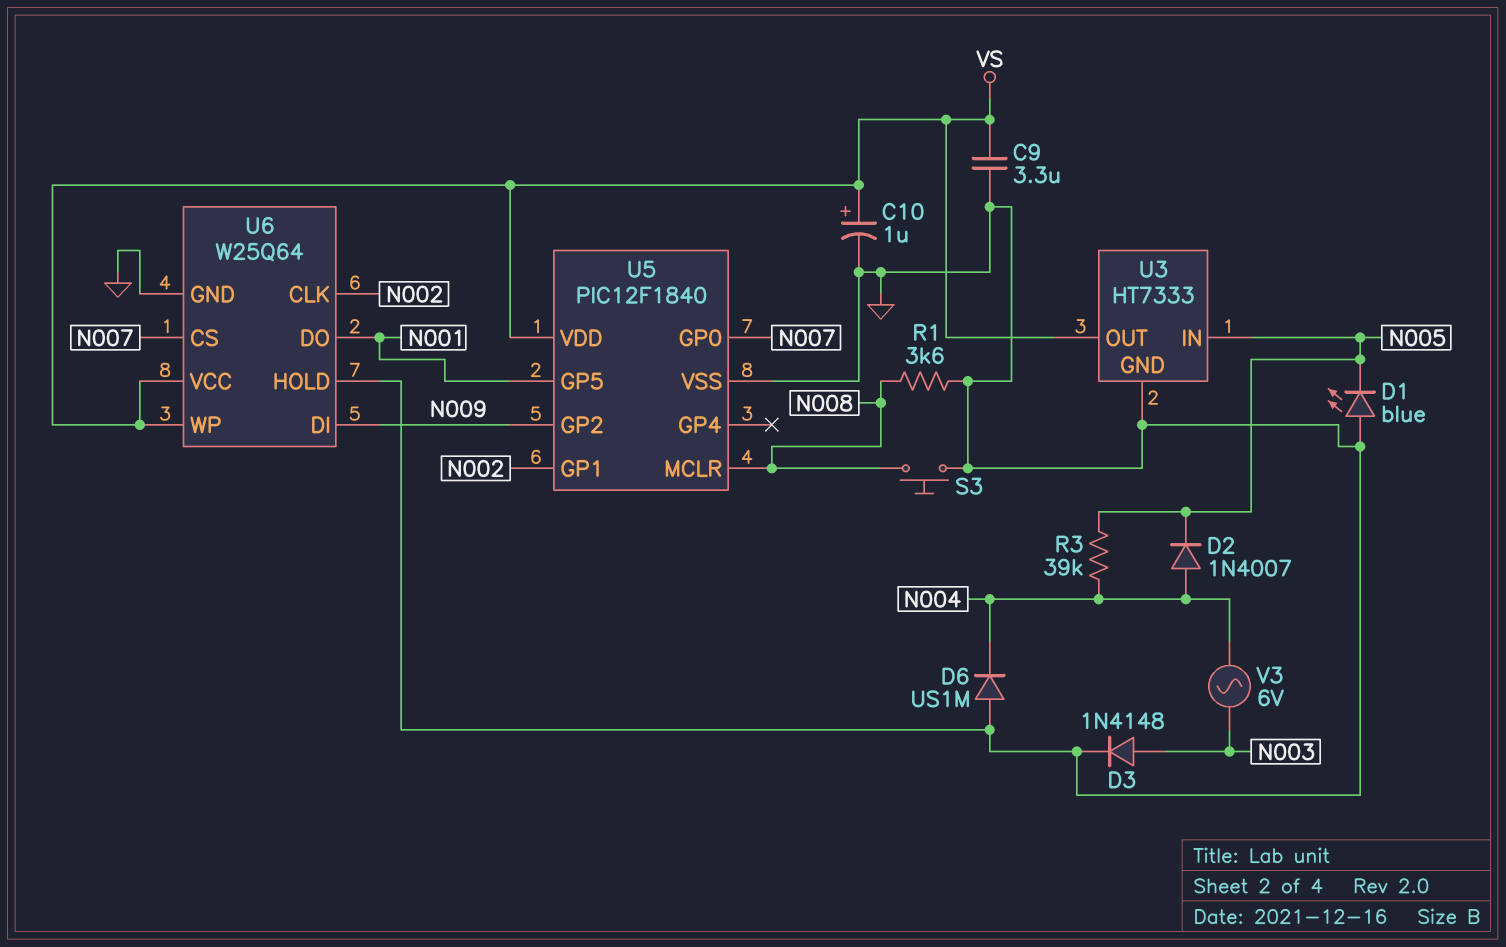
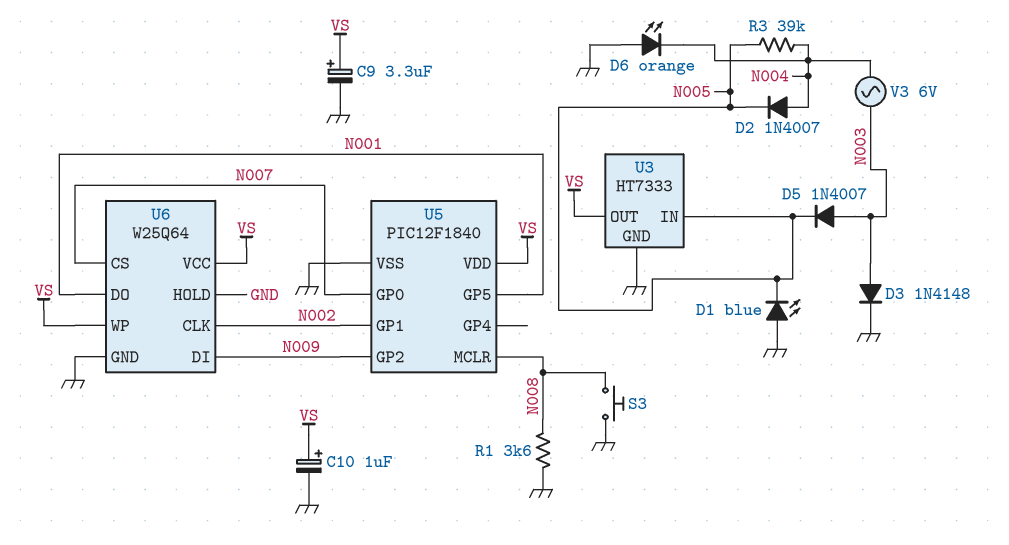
C9: 3.3uF (GND, VS) -> 3.3uF (plus VS, minus GND)
D5: none -> diode 1N4007 (A N003, K N005)
D6: diode US1M (A GND, K N004) -> LED orange (A GND, K N004)

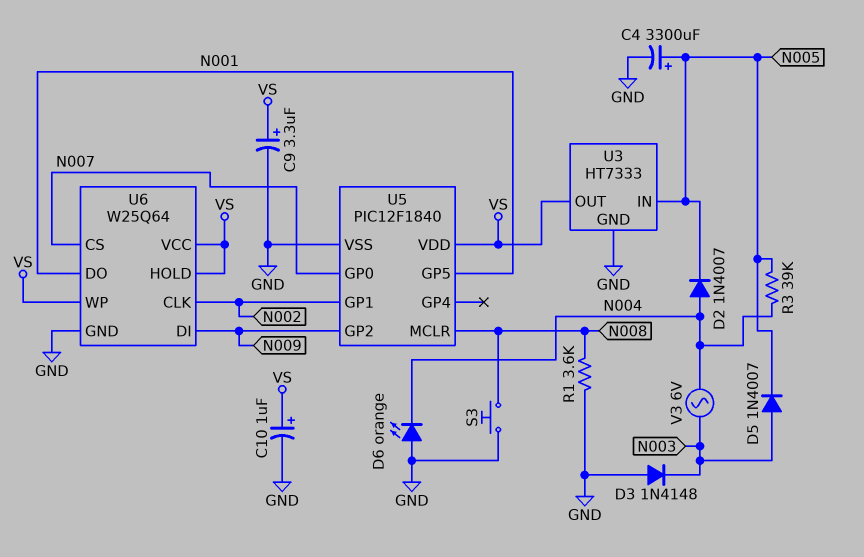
C4: none -> 3300uF (plus N005, minus GND)
D1: LED blue (A GND, K N005) -> none
D3: diode 1N4148 (A N003, K GND) -> diode 1N4148 (A GND, K N003)
U6 pin HOLD: GND -> VS

